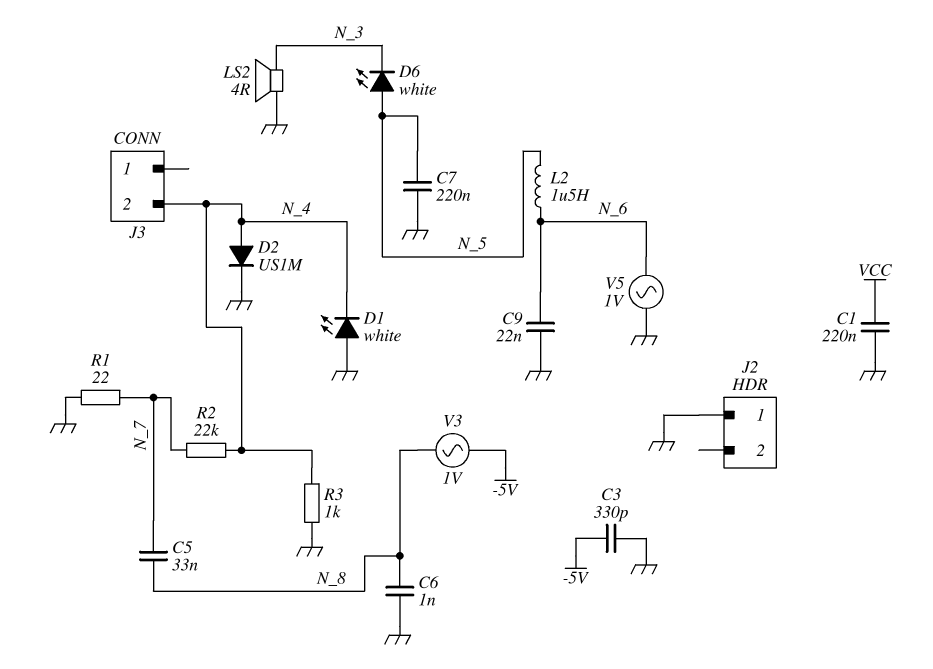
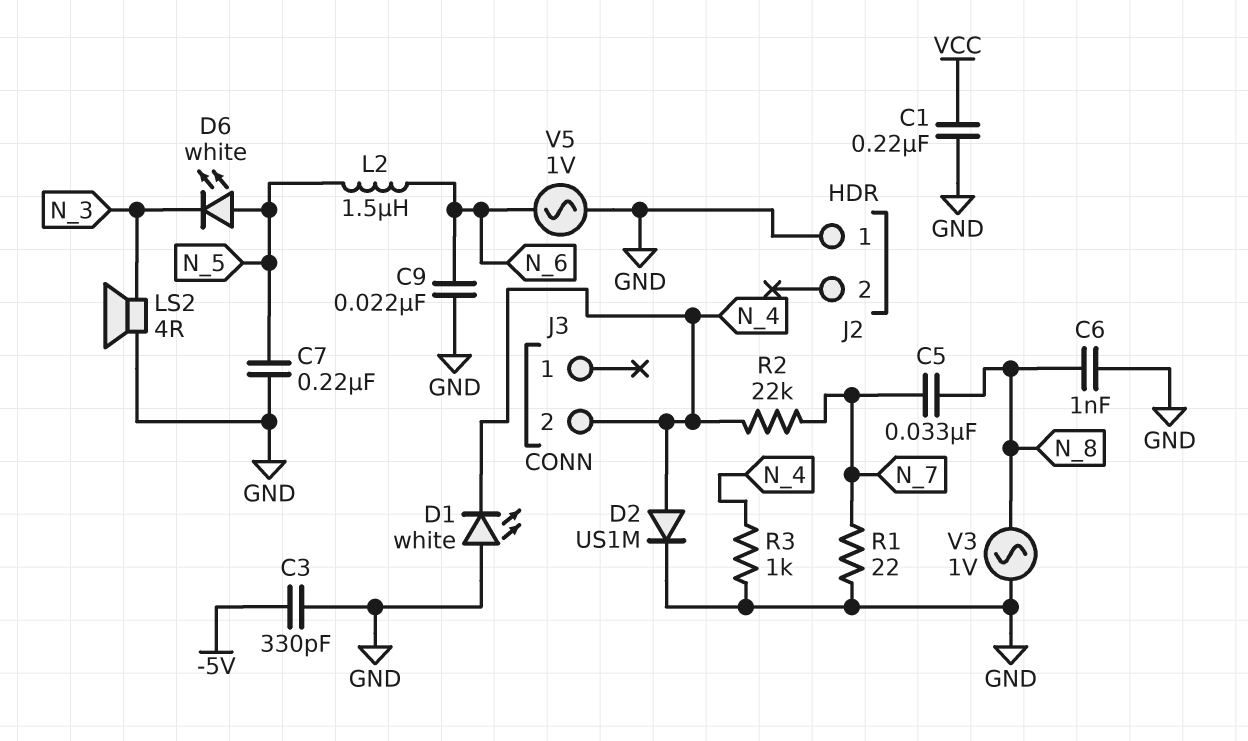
V3: AC 1V (-5V, N_8) -> AC 1V (GND, N_8)

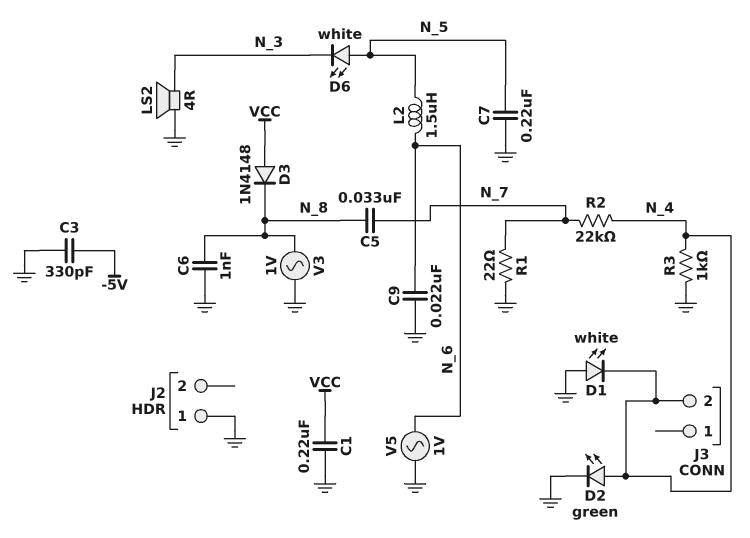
D2: diode US1M (A N_4, K GND) -> LED green (A N_4, K GND)
D3: none -> diode 1N4148 (A VCC, K N_8)

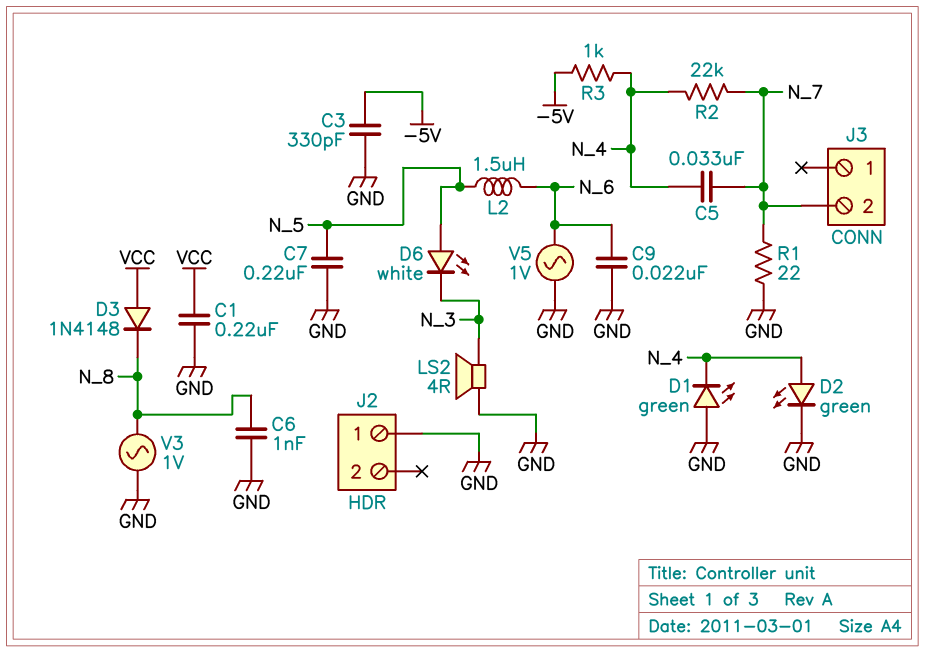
C5: 33nF (N_7, N_8) -> 33nF (N_4, N_7)
D1: LED white (A GND, K N_4) -> LED green (A GND, K N_4)
J3 pin 2: N_4 -> N_7
R3: 1k (GND, N_4) -> 1k (-5V, N_4)

